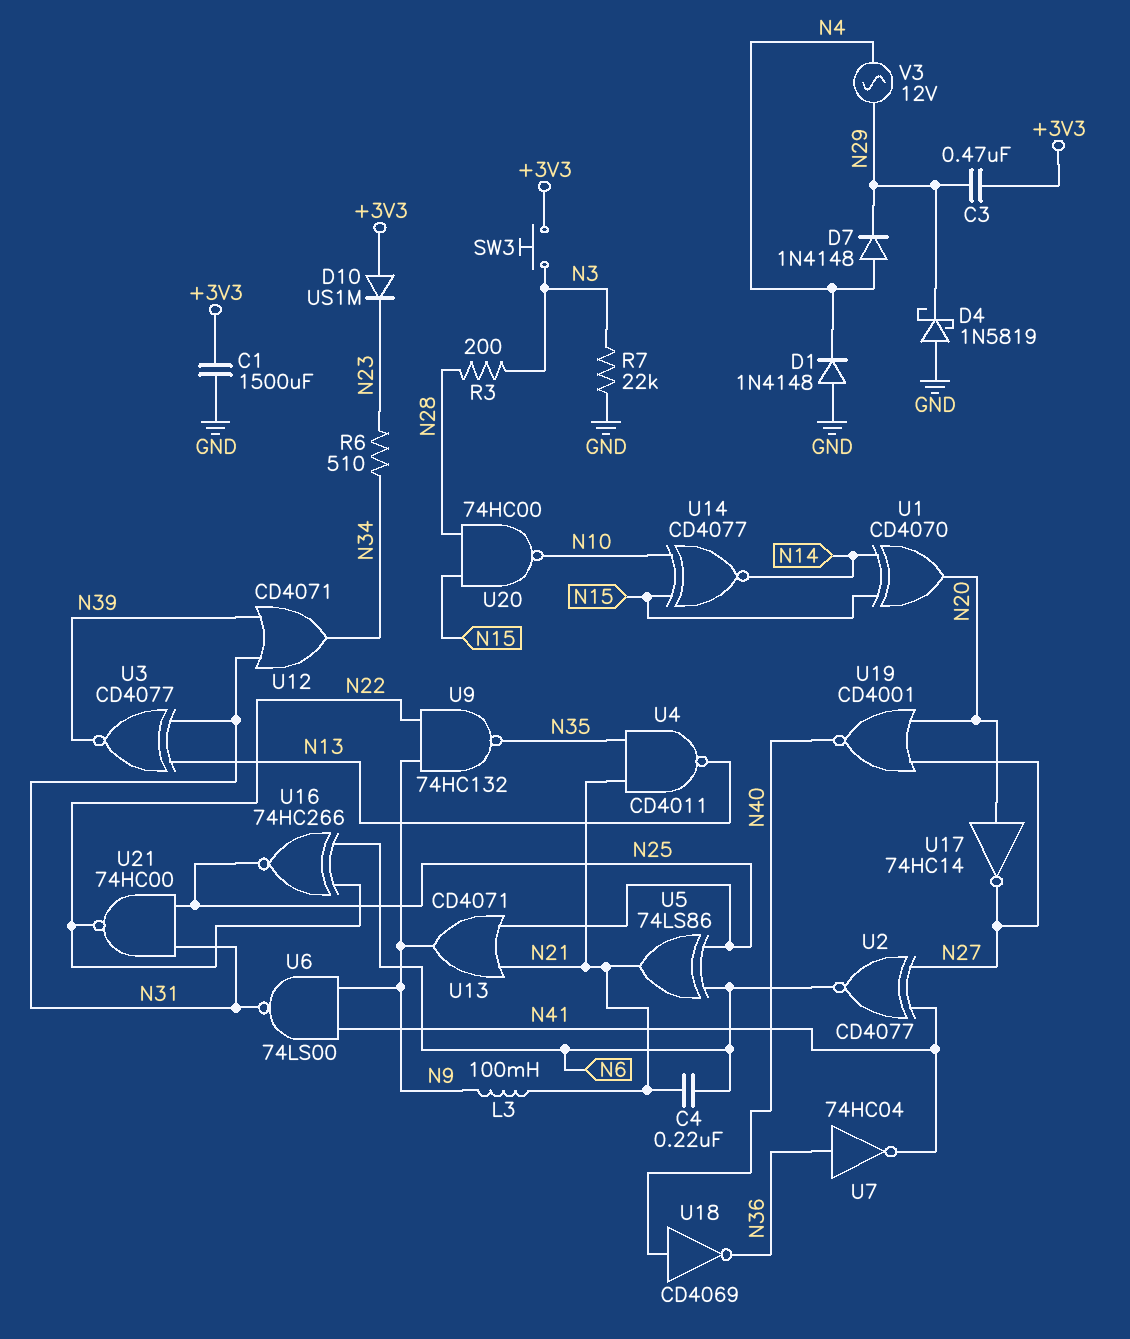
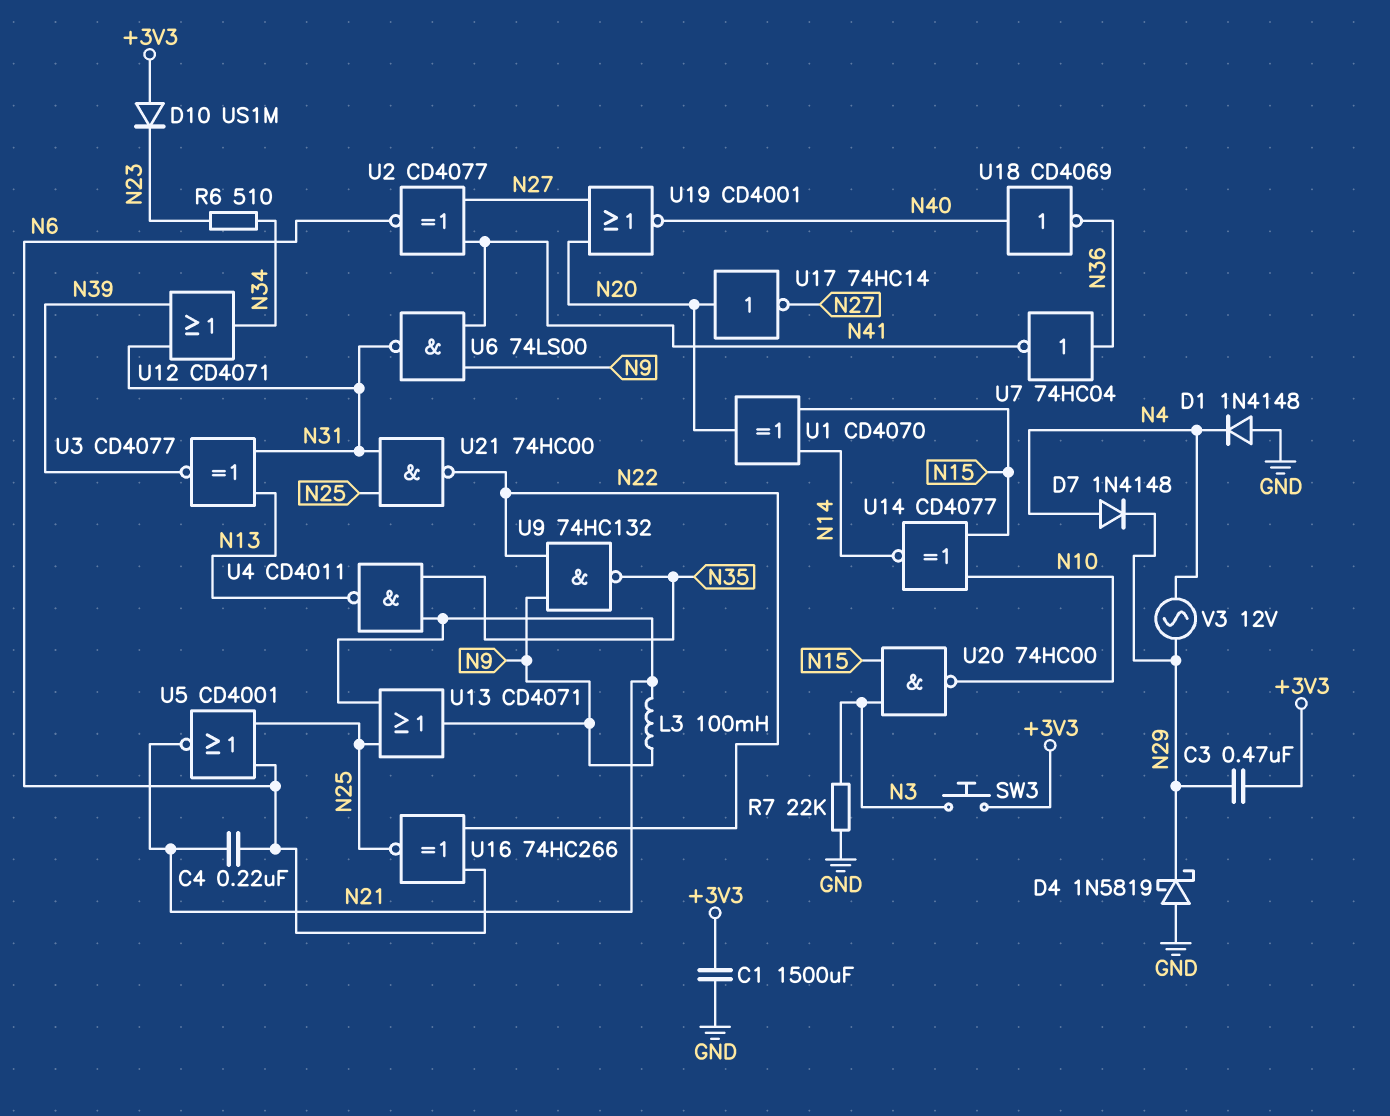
R3: 200 (N3, N28) -> none
U5: XOR 74LS86 (in N6, in N25, out N21) -> NOR CD4001 (in N6, in N25, out N21)
U20: NAND 74HC00 (in N15, in N28, out N10) -> NAND 74HC00 (in N3, in N15, out N10)

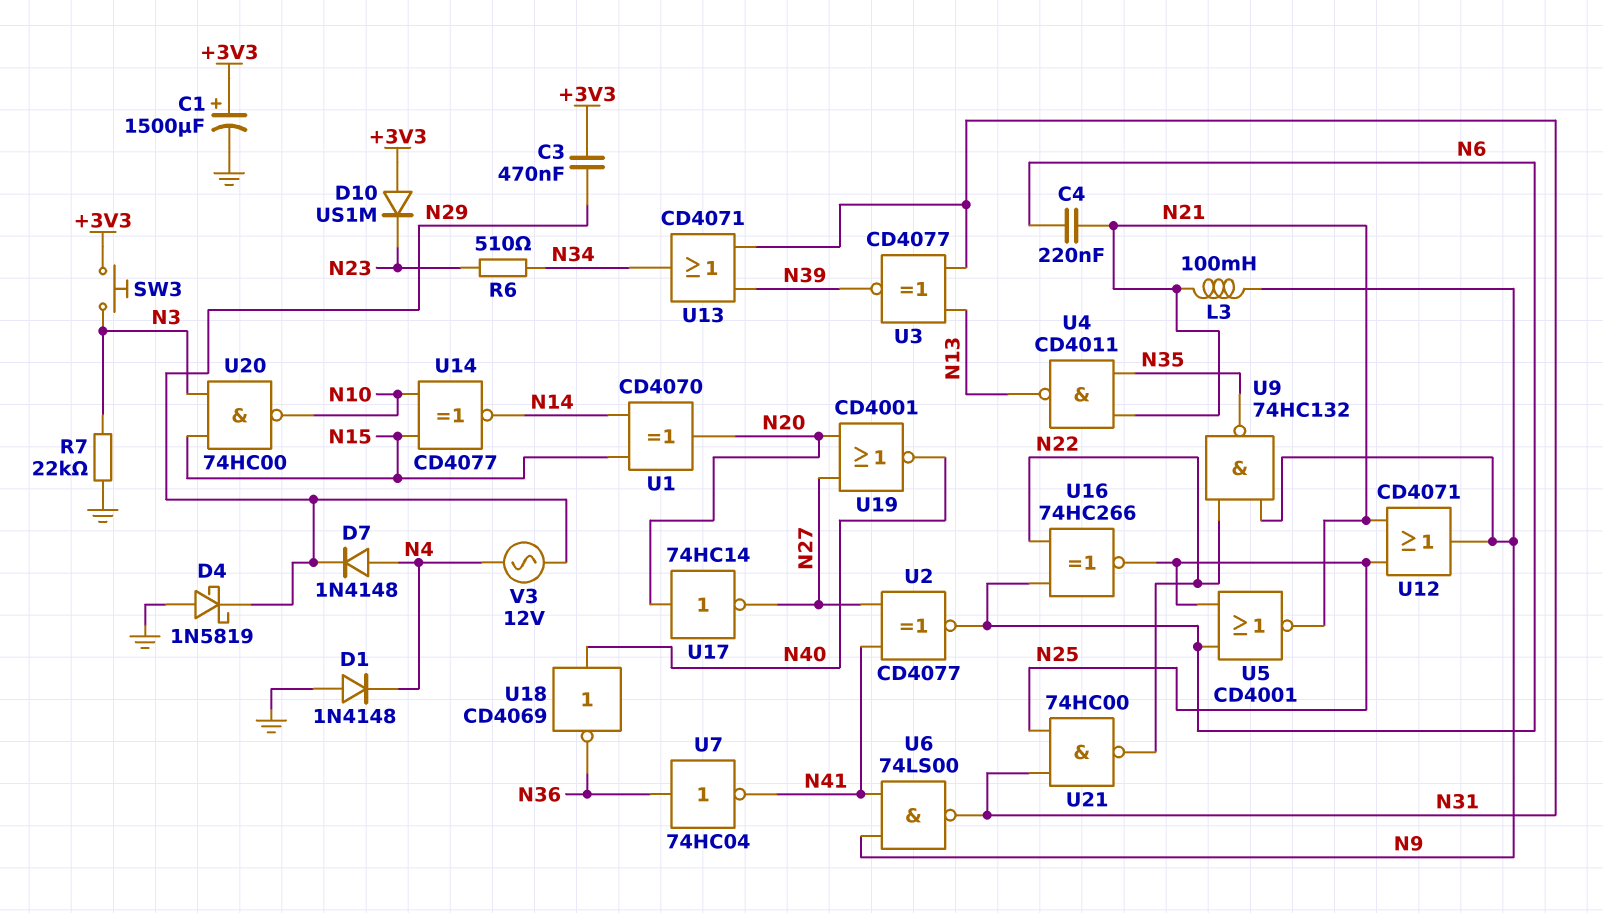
C1: 1500uF (+3V3, GND) -> 1500uF (plus +3V3, minus GND)
U12: OR CD4071 (in N31, in N39, out N34) -> OR CD4071 (in N21, in N25, out N9)
U13: OR CD4071 (in N21, in N25, out N9) -> OR CD4071 (in N31, in N39, out N34)

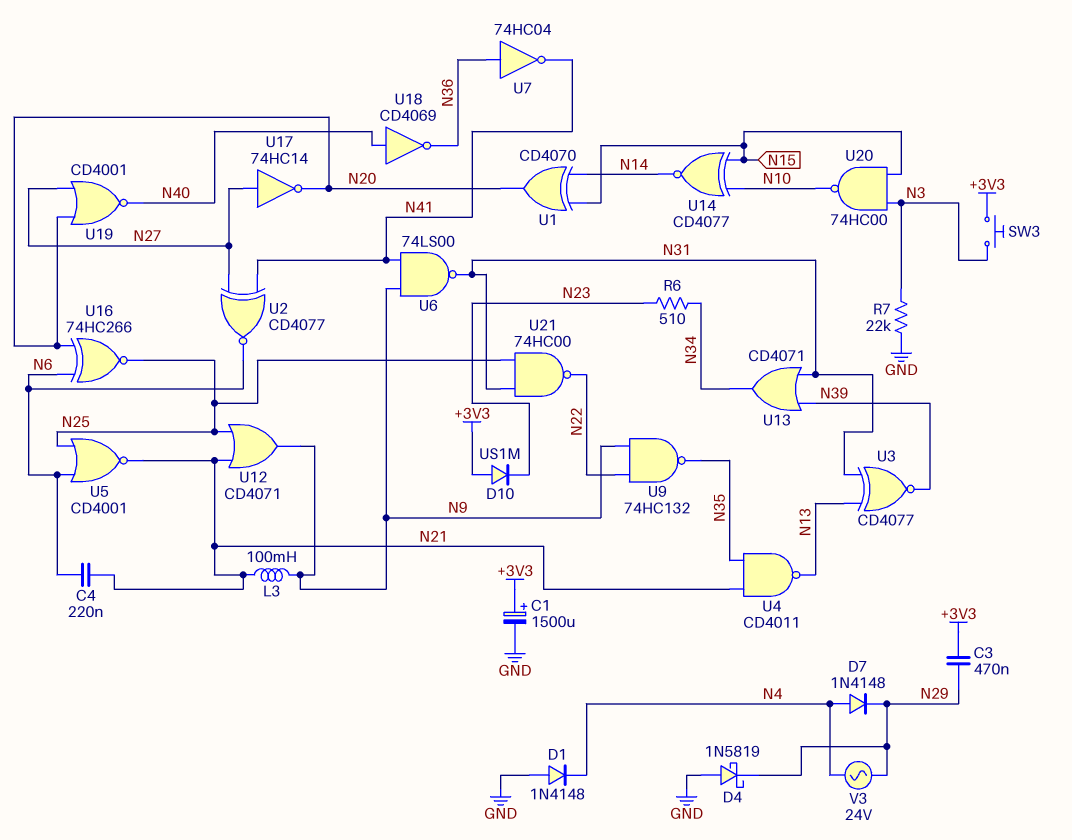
U16: XNOR 74HC266 (in N6, in N22, out N25) -> XNOR 74HC266 (in N6, in N20, out N25)
U17: NOT 74HC14 (in N20, out N27) -> NOT 74HC14 (in N27, out N20)
V3: AC 12V (N4, N29) -> AC 24V (N4, N29)

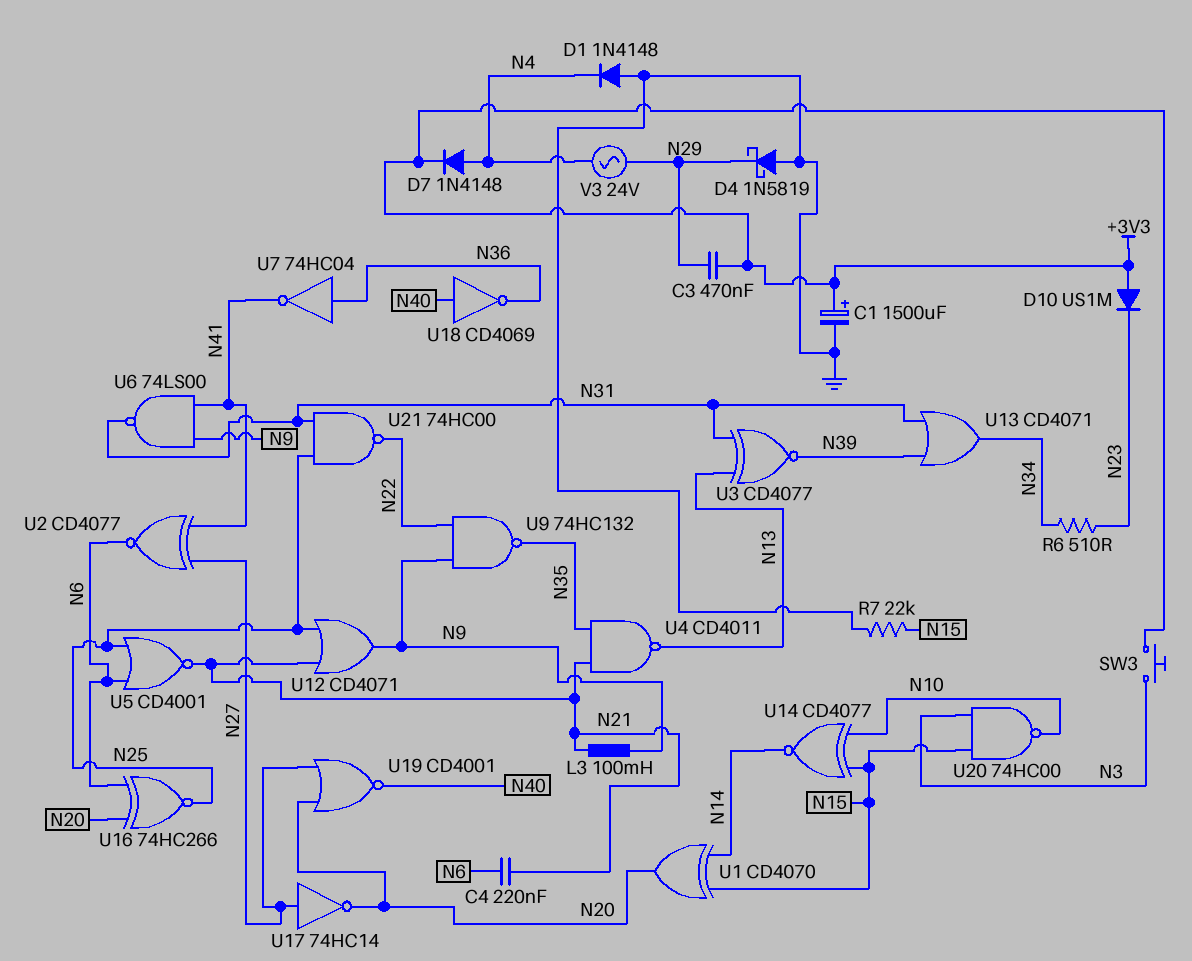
D7: diode 1N4148 (A N4, K N29) -> diode 1N4148 (A N4, K +3V3)
R7: 22k (GND, N3) -> 22k (GND, N15)

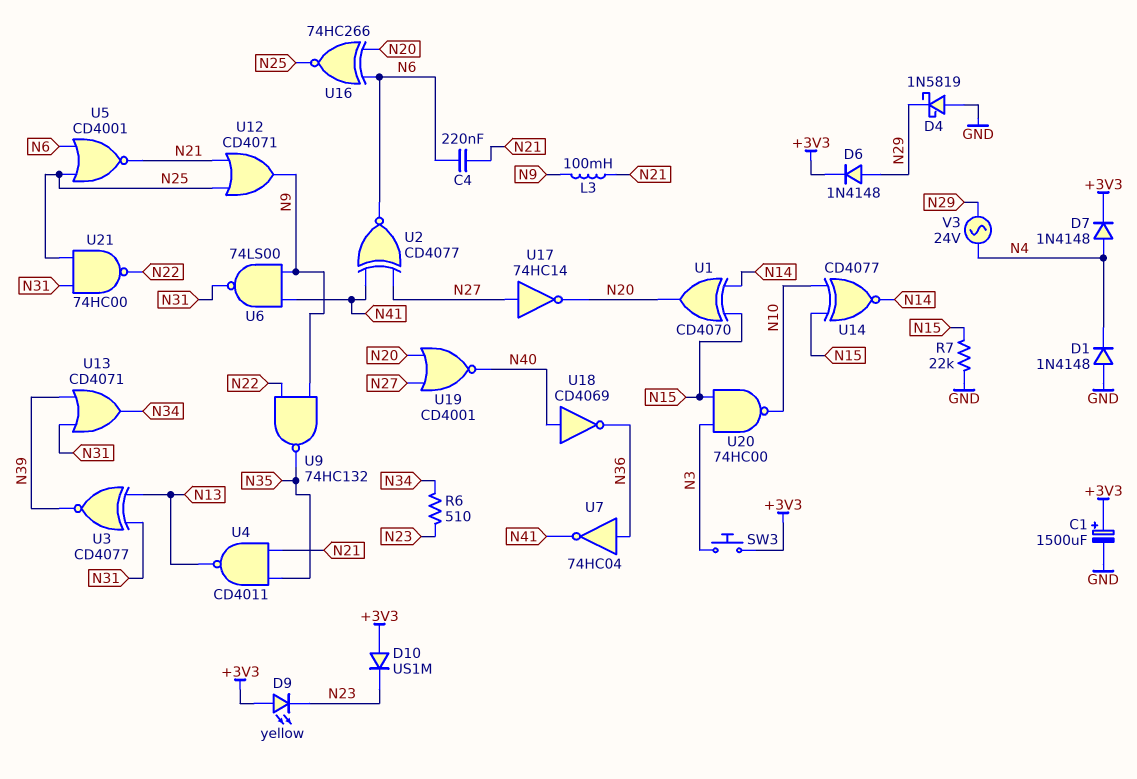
C3: 470nF (+3V3, N29) -> none
D6: none -> diode 1N4148 (A N29, K +3V3)
D9: none -> LED yellow (A +3V3, K N23)

